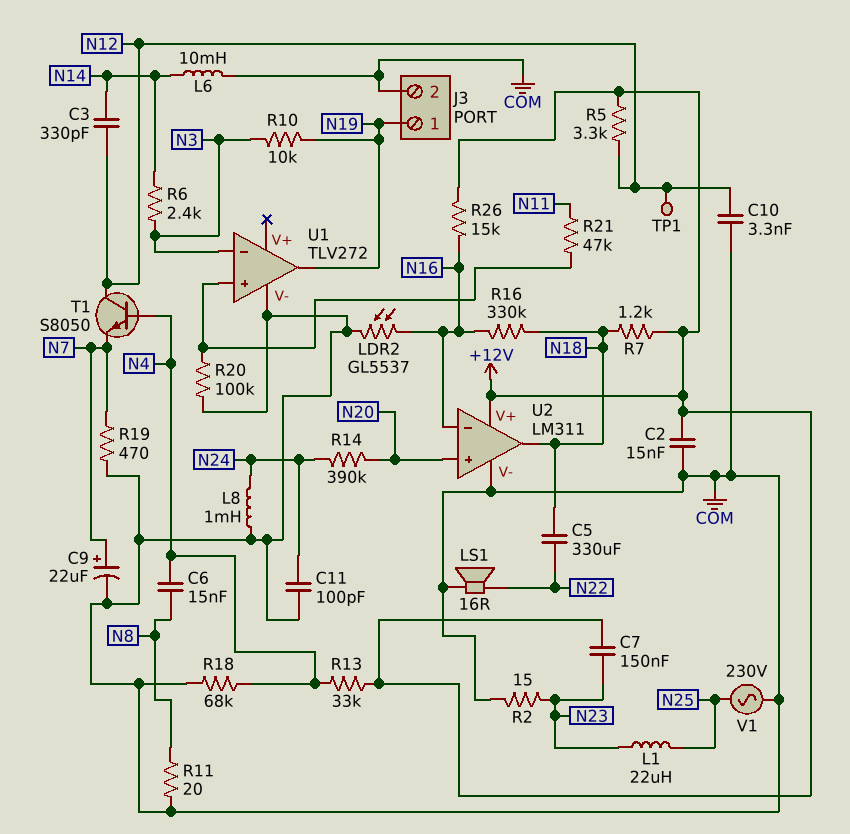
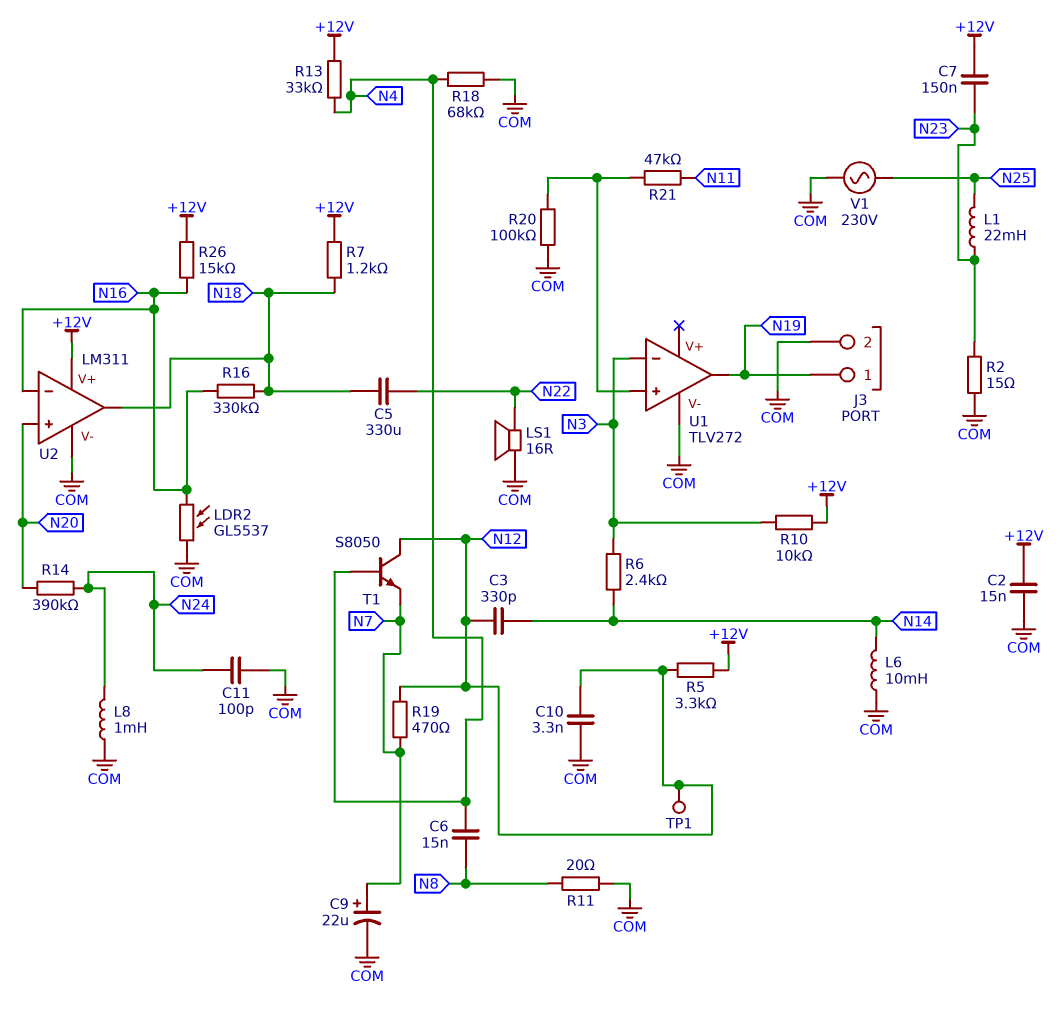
L1: 22uH (N23, N25) -> 22mH (N23, N25)
R10: 10k (N3, N19) -> 10k (+12V, N3)
R19: 470 (COM, N7) -> 470 (N7, N12)

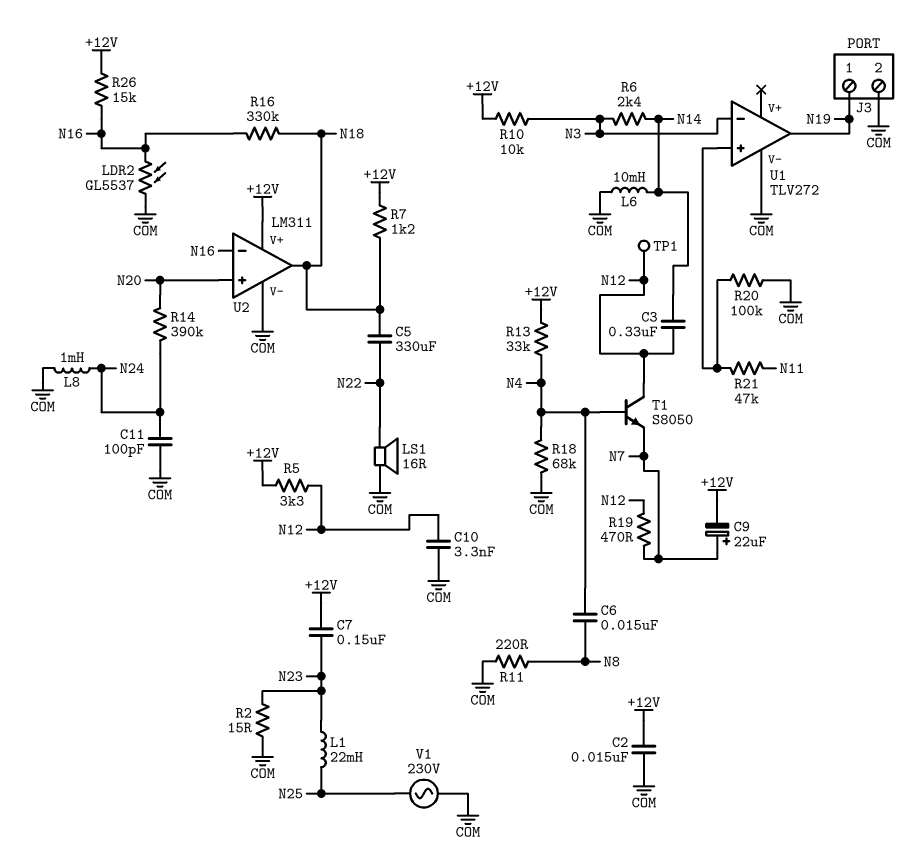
C3: 330pF (N12, N14) -> 330nF (N12, N14)
C9: 22uF (plus N7, minus COM) -> 22uF (plus N7, minus +12V)
R11: 20 (COM, N8) -> 220 (COM, N8)

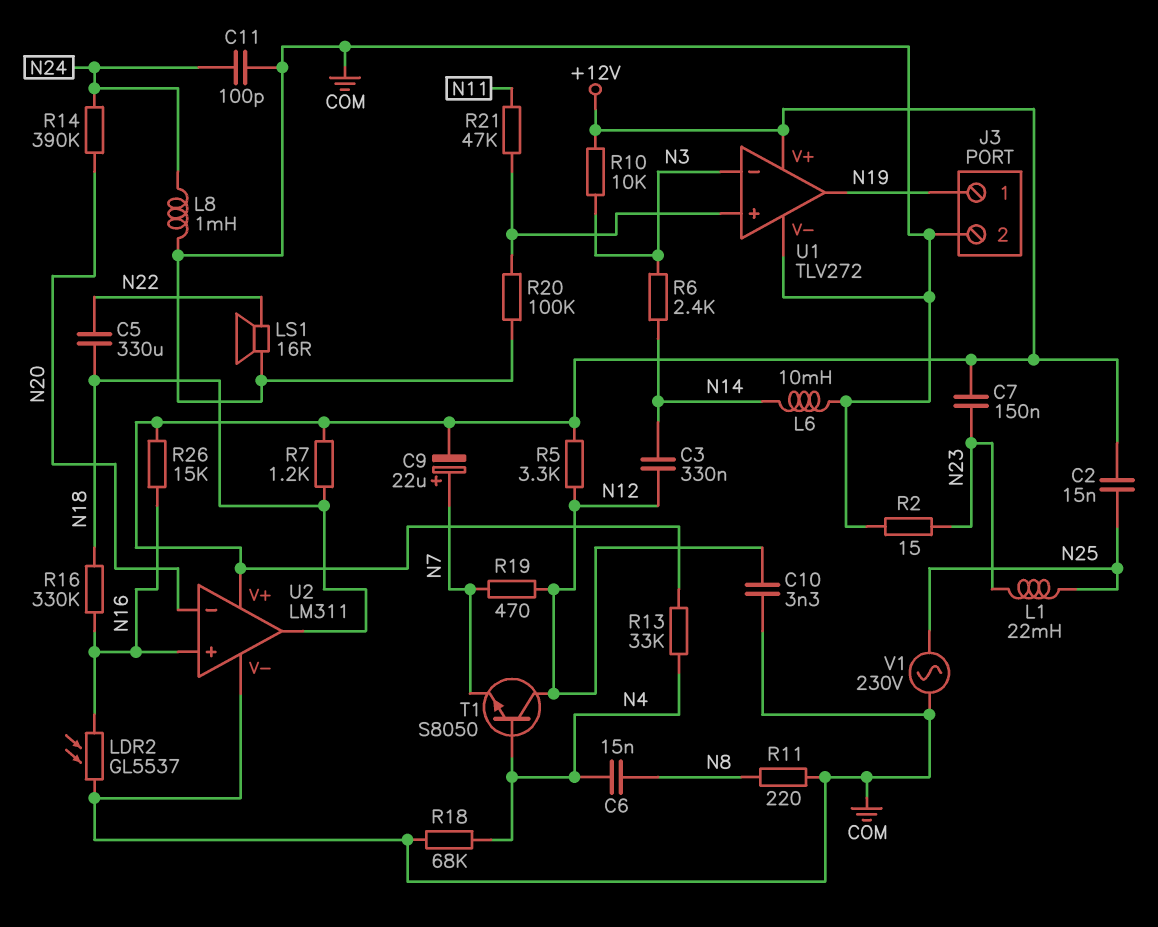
C2: 15nF (+12V, COM) -> 15nF (+12V, N25)
TP1: test point (N12) -> none
U1 pin V+: none -> +12V
U2 pin in+: N20 -> N16
U2 pin in-: N16 -> N20

